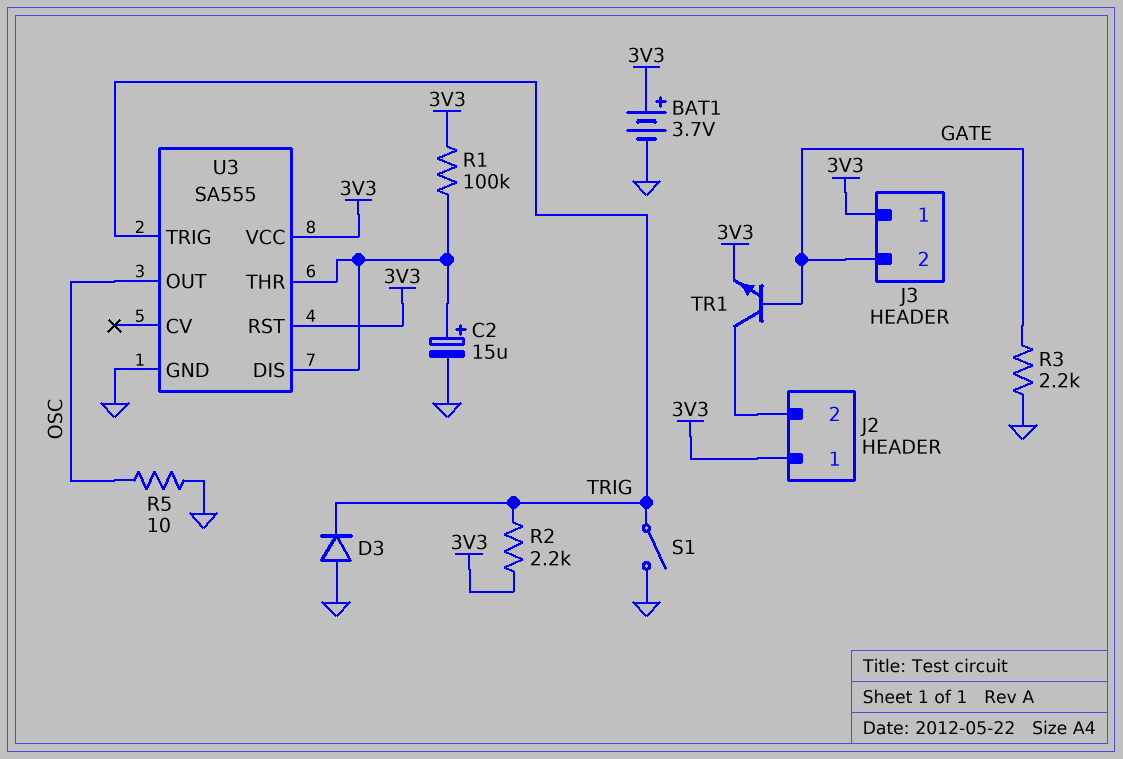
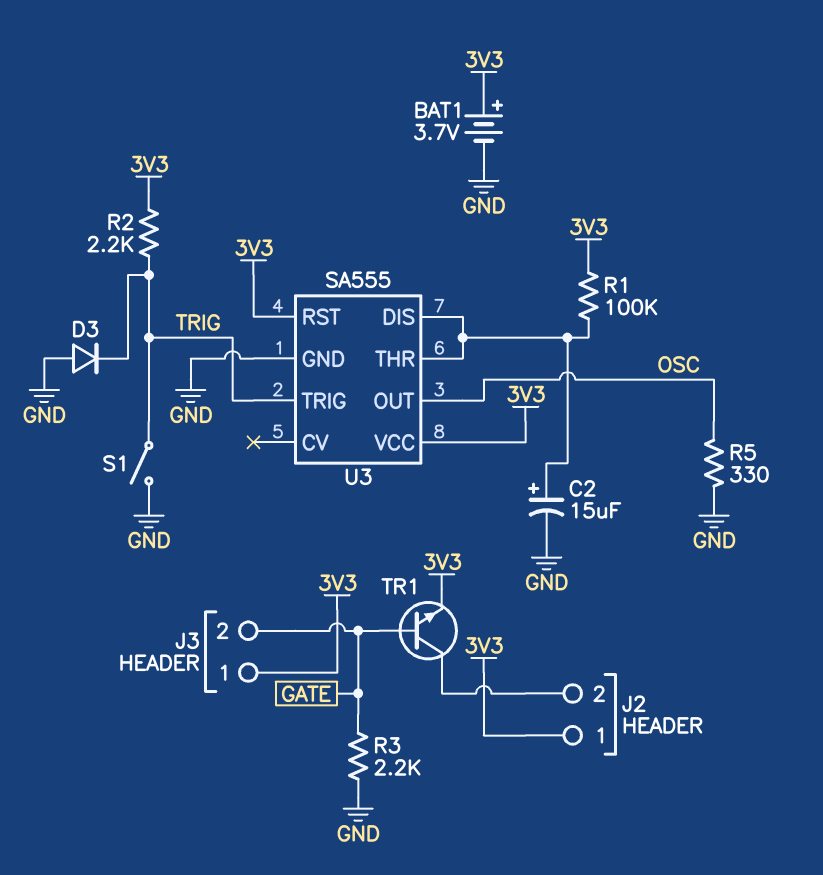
R5: 10 (GND, OSC) -> 330 (GND, OSC)

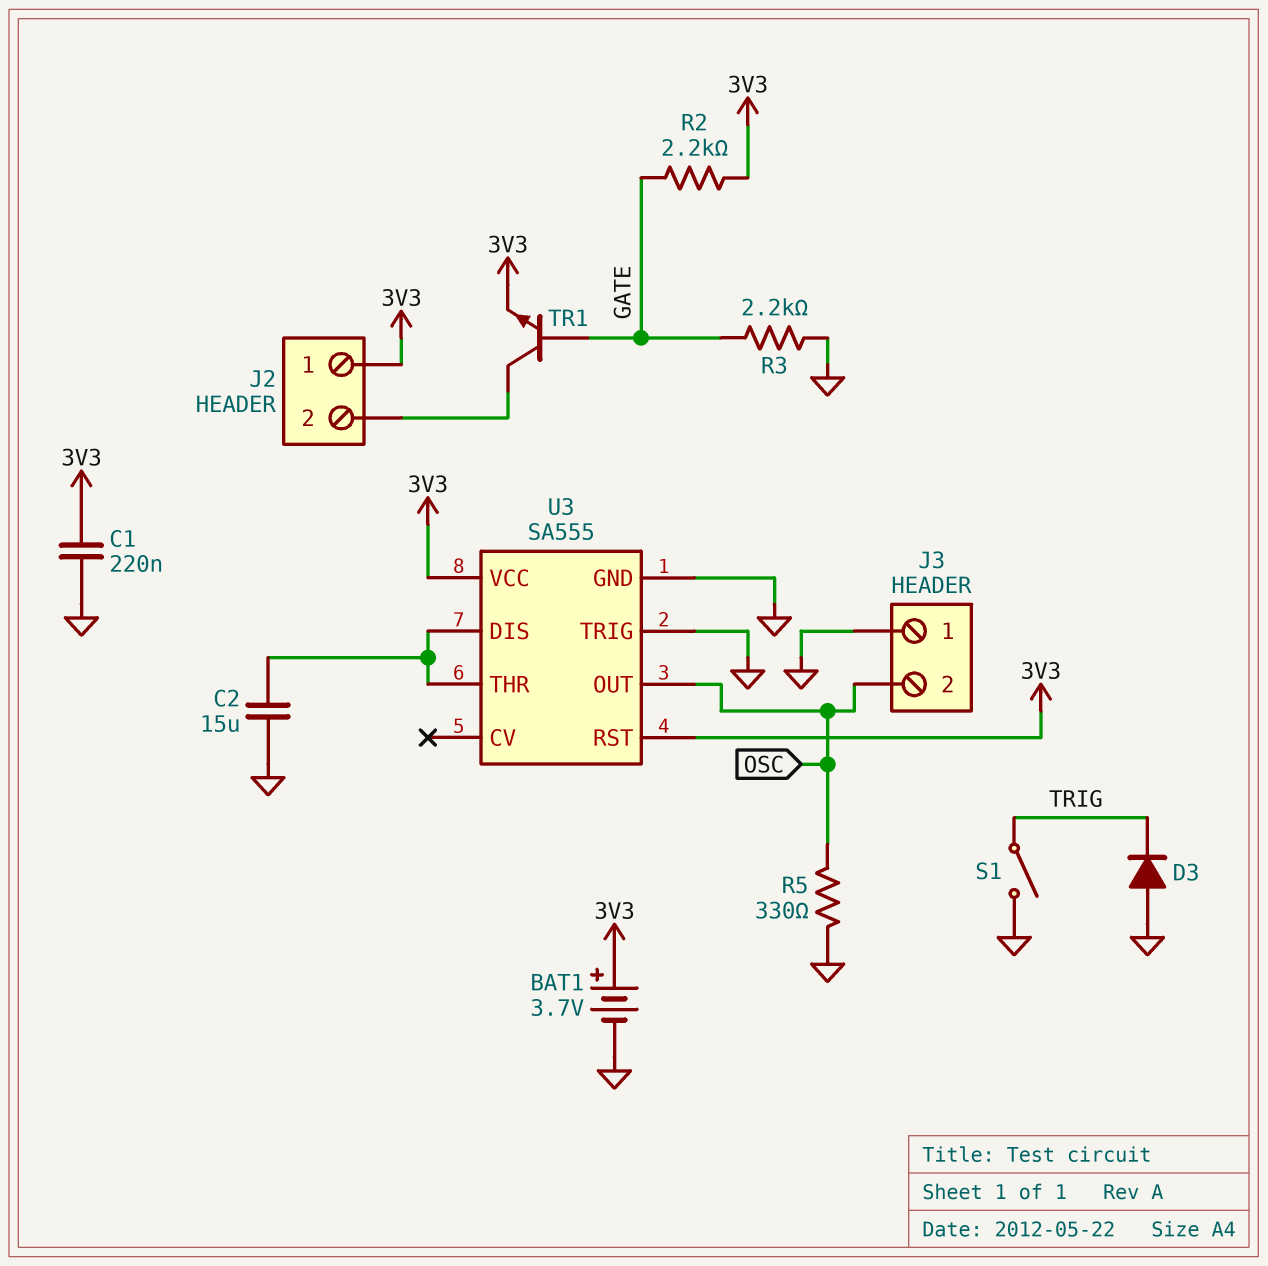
C1: none -> 220nF (3V3, GND)
C2: 15uF (plus U3/DIS, minus GND) -> 15uF (GND, U3/DIS)
J3 pin 1: 3V3 -> GND
J3 pin 2: GATE -> OSC
R1: 100k (3V3, U3/DIS) -> none
R2: 2.2k (3V3, TRIG) -> 2.2k (3V3, GATE)
U3 pin TRIG: TRIG -> GND

